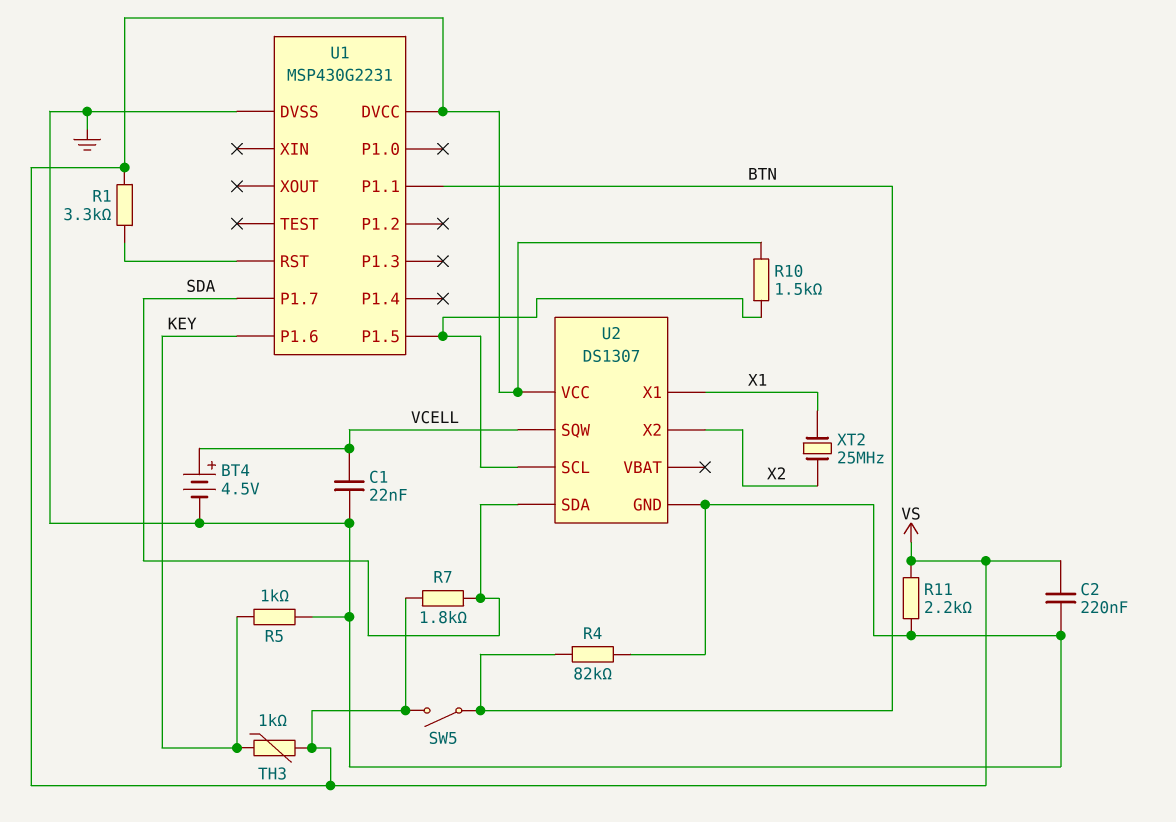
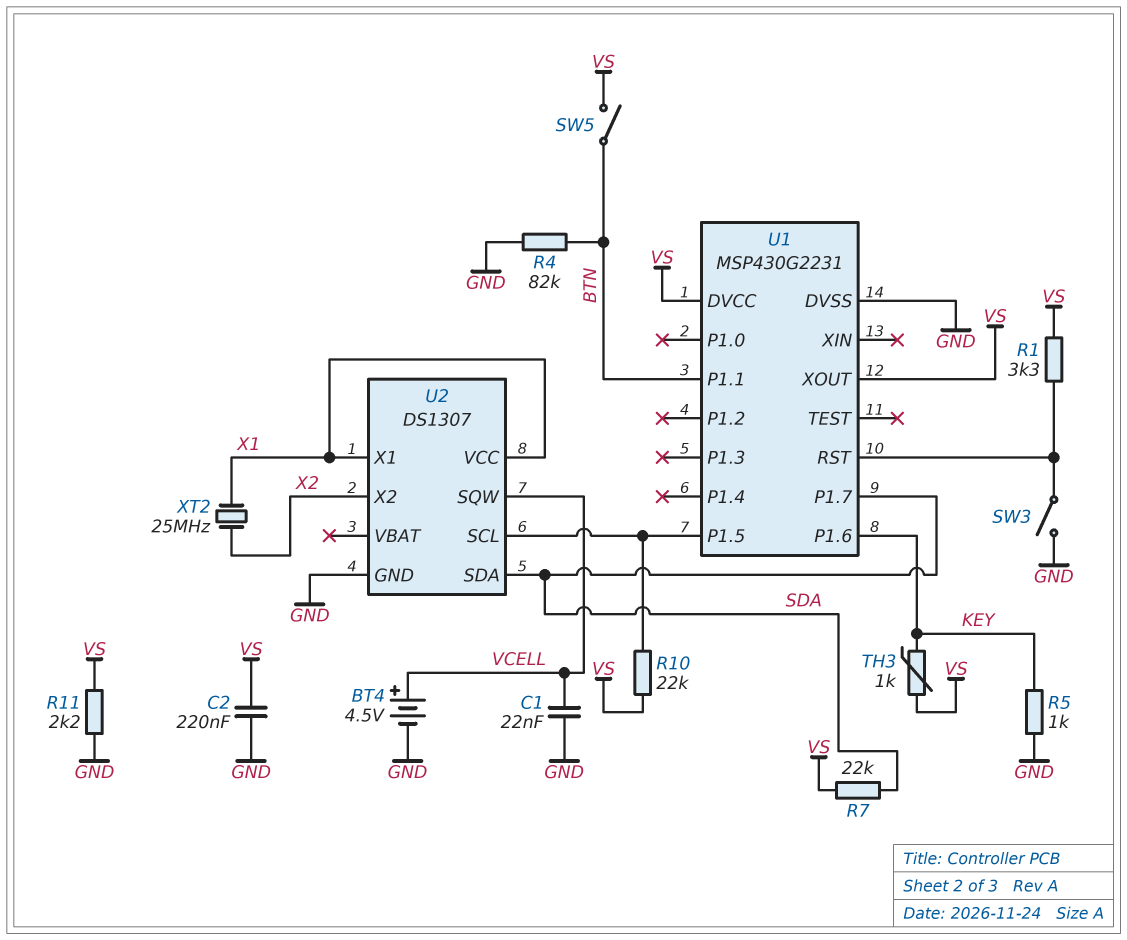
R7: 1.8k (SDA, VS) -> 22k (SDA, VS)
R10: 1.5k (U1/P1.5, VS) -> 22k (U1/P1.5, VS)
SW3: none -> switch (GND, U1/RST)
U1 pin XOUT: none -> VS
U2 pin VCC: VS -> X1

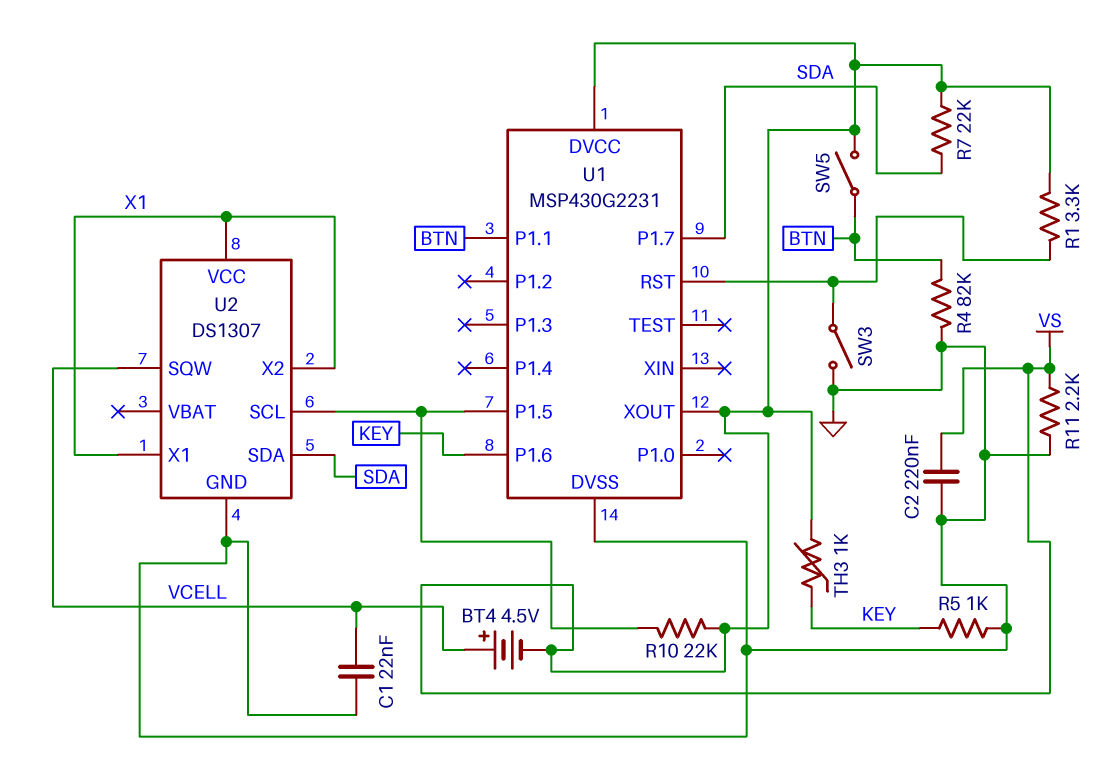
BT4: 4.5V (plus VCELL, minus GND) -> 4.5V (plus VCELL, minus VS)
U2 pin X2: X2 -> X1
XT2: 25MHz (X1, X2) -> none

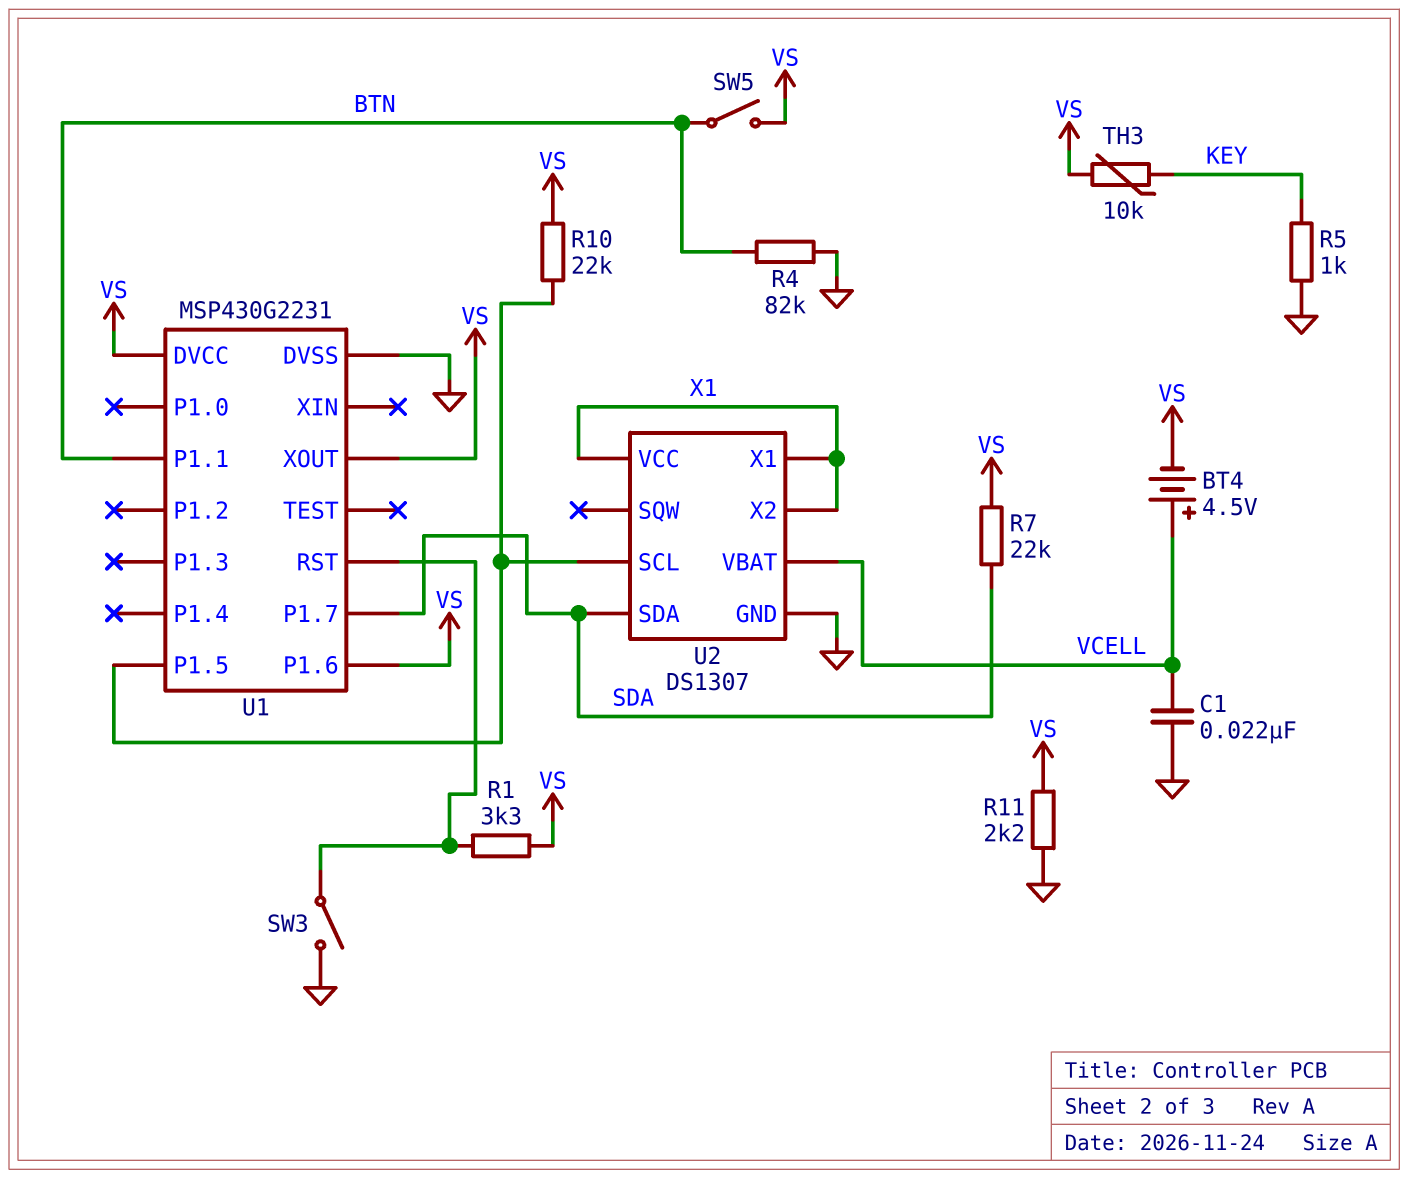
C2: 220nF (GND, VS) -> none
TH3: 1k (KEY, VS) -> 10k (KEY, VS)
U1 pin P1.6: KEY -> VS
U2 pin SQW: VCELL -> none
U2 pin VBAT: none -> VCELL

